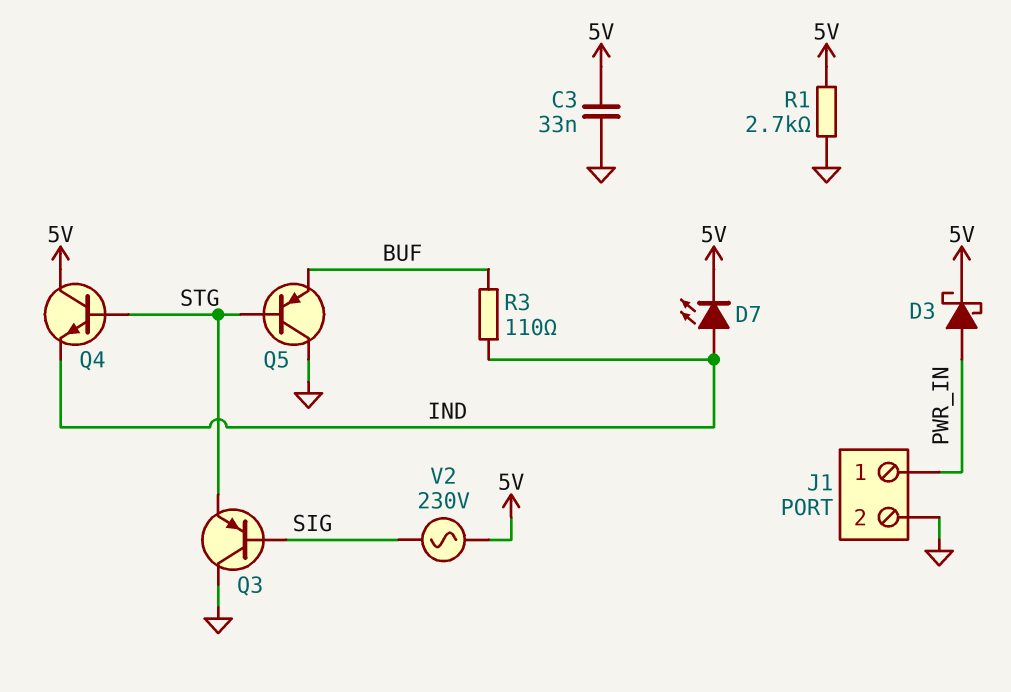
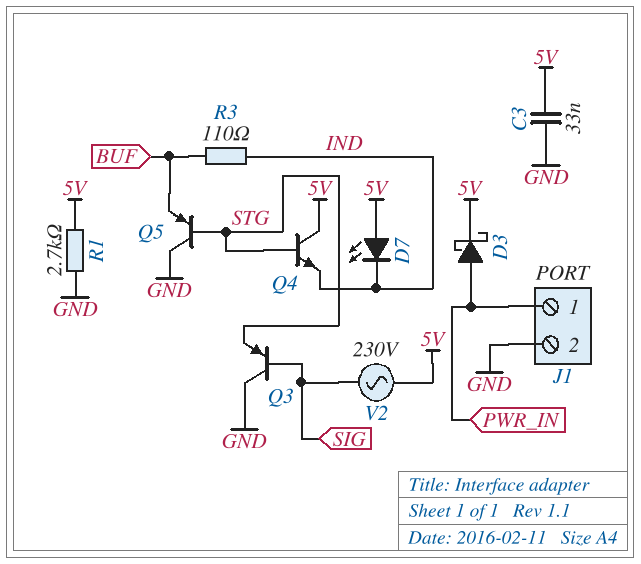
D7: LED (A IND, K 5V) -> LED (A 5V, K IND)

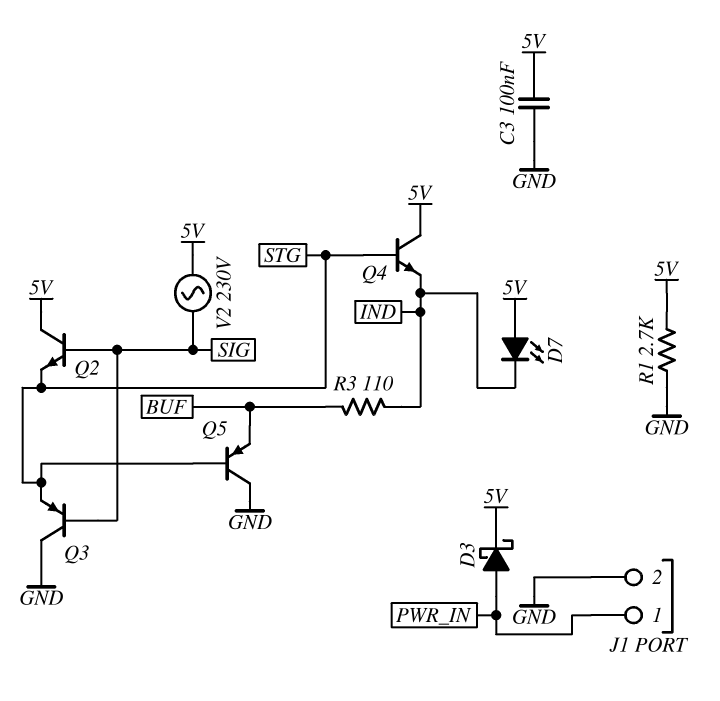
C3: 33nF (5V, GND) -> 100nF (5V, GND)
Q2: none -> NPN (B SIG, C 5V, E STG)

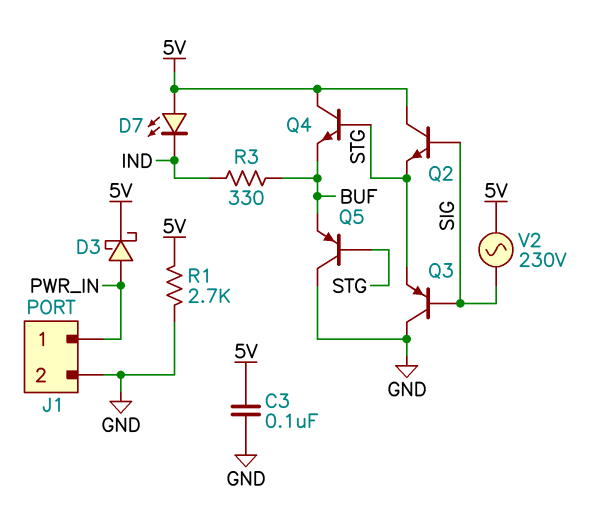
Q4: NPN (B STG, C 5V, E IND) -> NPN (B STG, C 5V, E BUF)
R3: 110 (BUF, IND) -> 330 (BUF, IND)

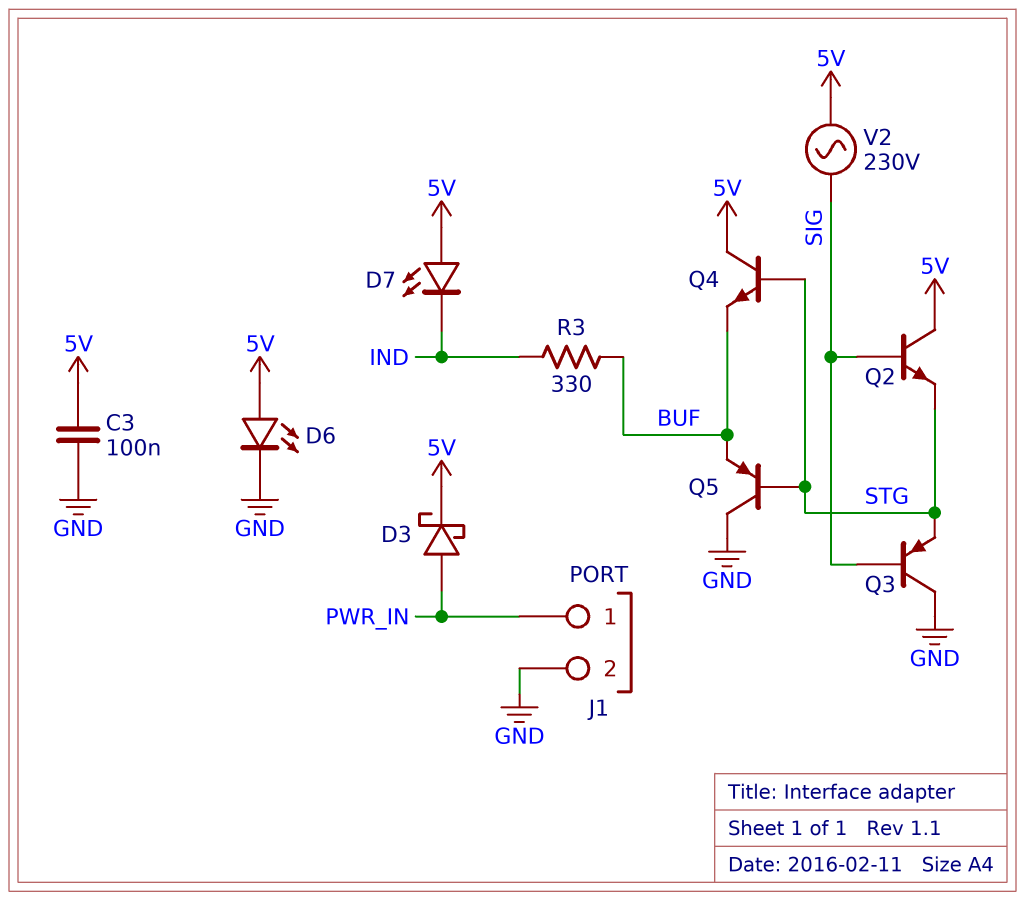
D6: none -> LED (A 5V, K GND)
R1: 2.7k (5V, GND) -> none

